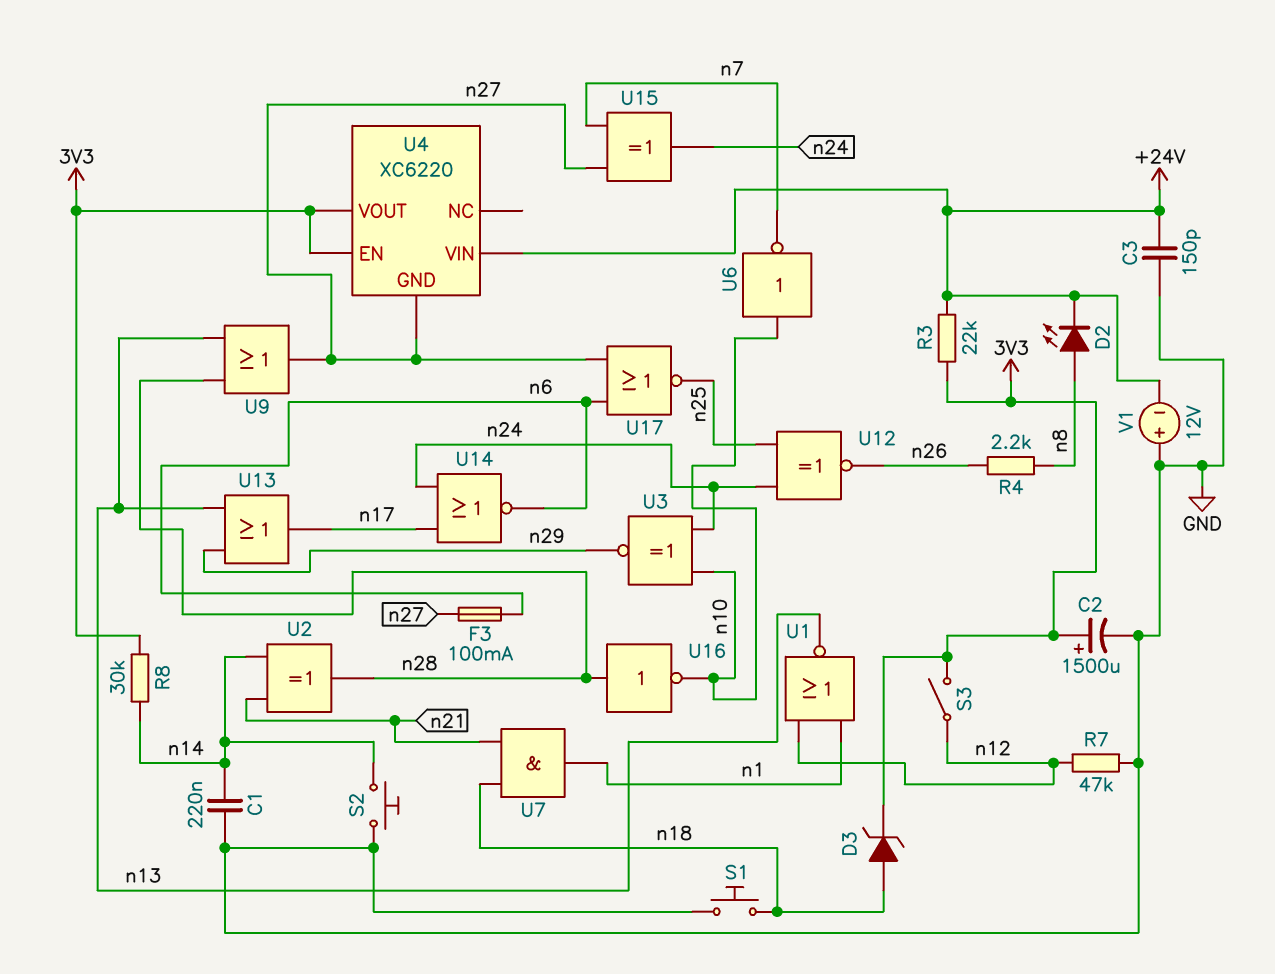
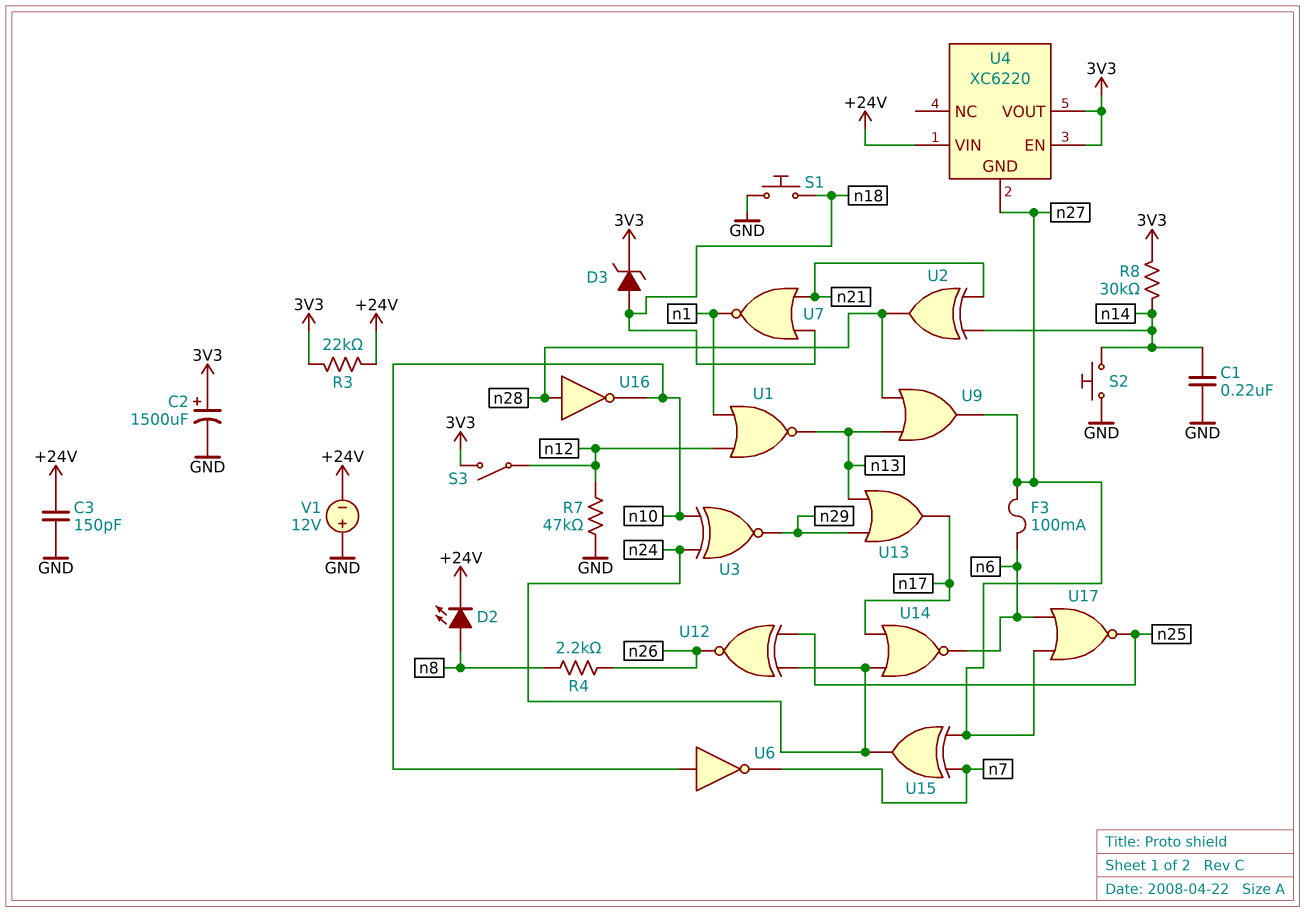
U7: AND (in n18, in n21, out n1) -> NOR (in n18, in n21, out n1)

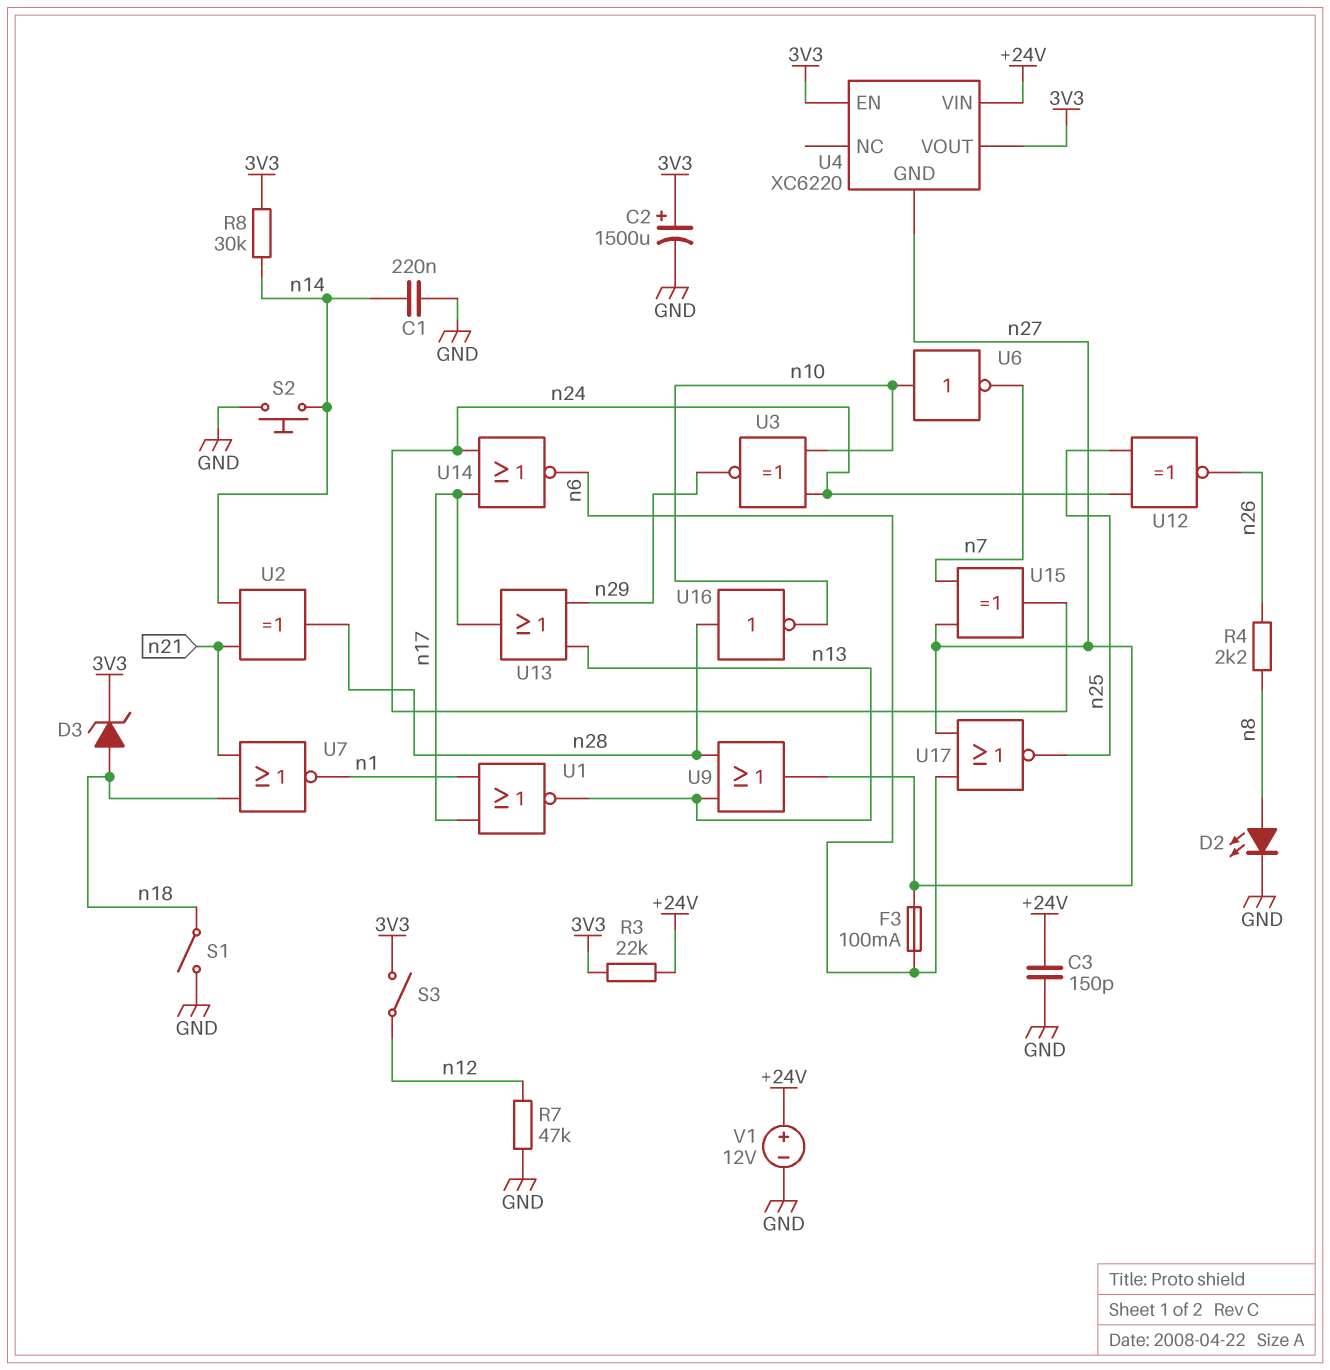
D2: LED (A n8, K +24V) -> LED (A n8, K GND)
S1: button (GND, n18) -> switch (GND, n18)
U1: NOR (in n1, in n12, out n13) -> NOR (in n1, in n17, out n13)
V1: 12V (plus GND, minus +24V) -> 12V (plus +24V, minus GND)

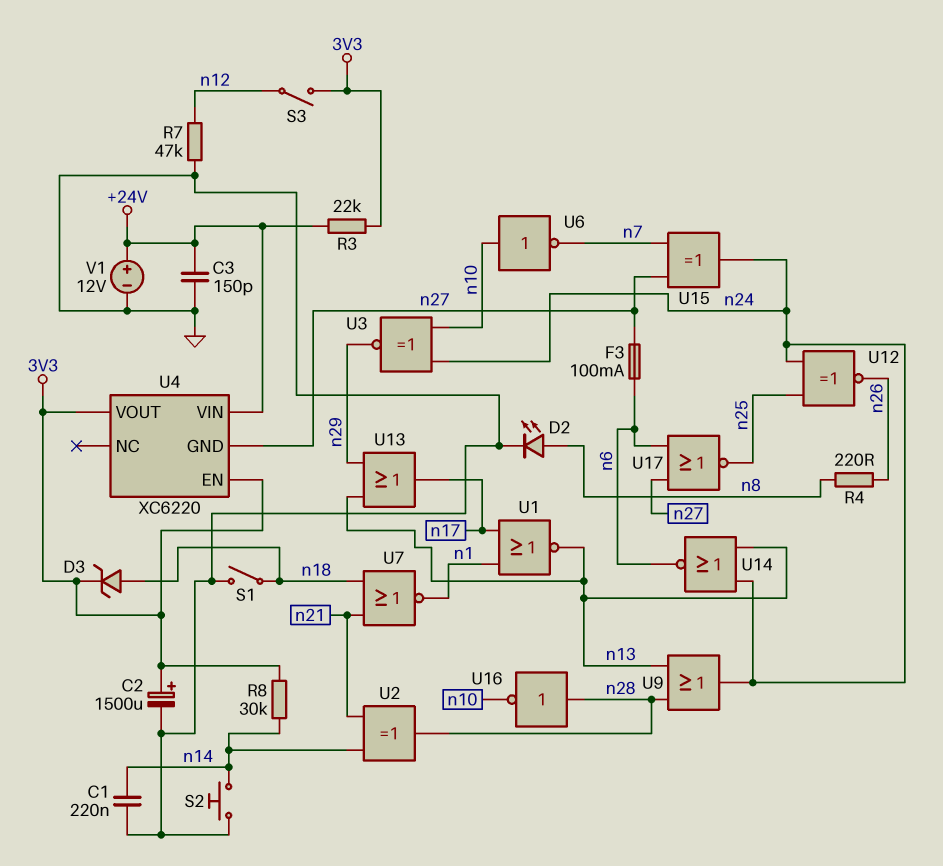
R4: 2.2k (n8, n26) -> 220 (n8, n26)
U9: OR (in n13, in n28, out n27) -> OR (in n13, in n28, out n24)
U14: NOR (in n17, in n24, out n6) -> NOR (in n13, in n24, out n6)

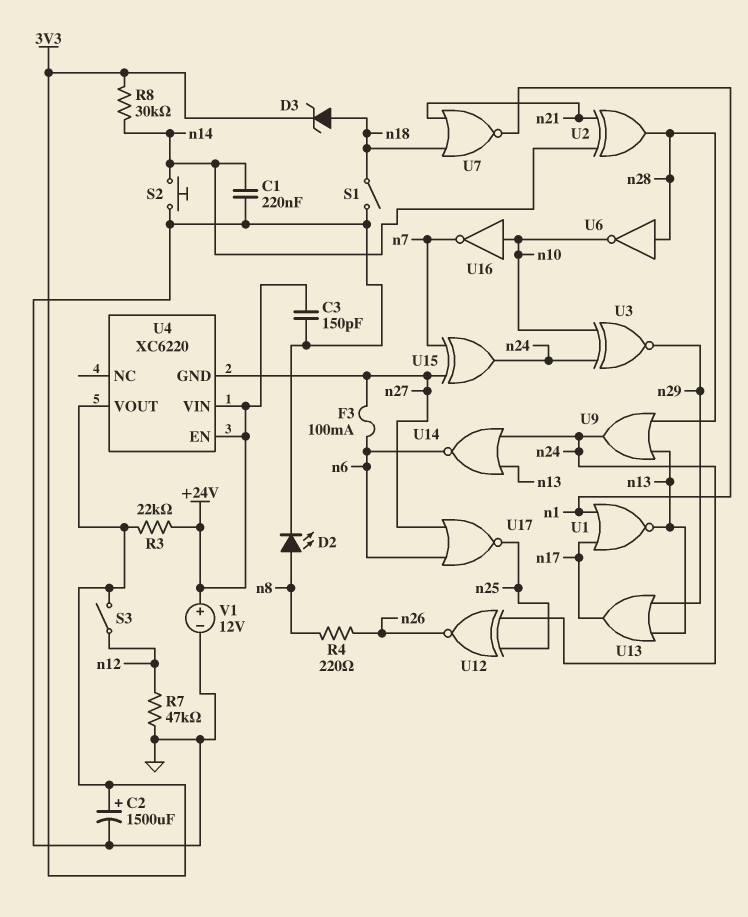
U4 pin EN: 3V3 -> +24V
U6: NOT (in n10, out n7) -> NOT (in n28, out n10)
U16: NOT (in n28, out n10) -> NOT (in n10, out n7)

